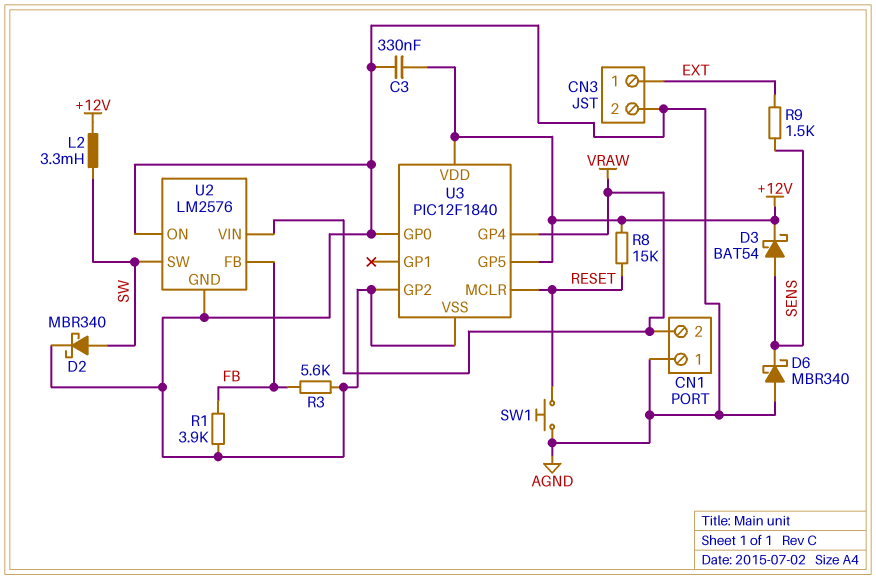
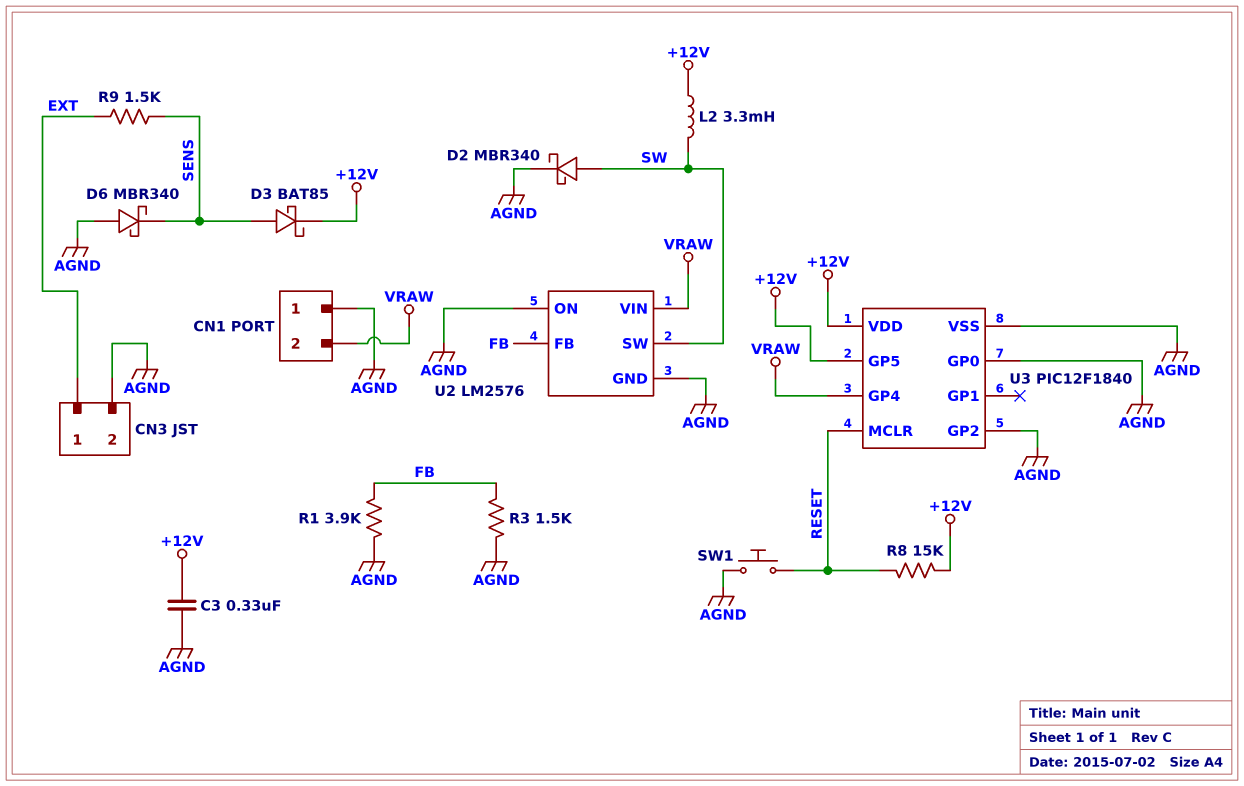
D3: schottky BAT54 (A SENS, K +12V) -> schottky BAT85 (A SENS, K +12V)
R3: 5.6k (AGND, FB) -> 1.5k (AGND, FB)

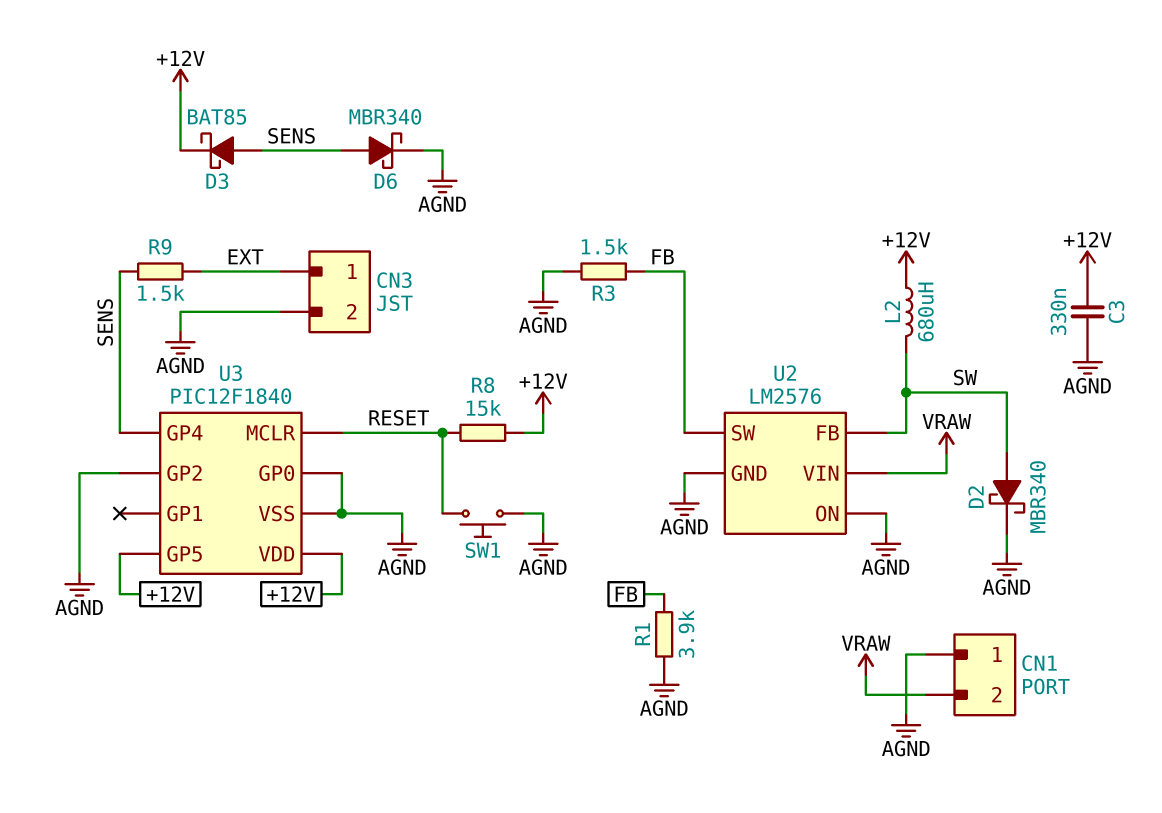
D6: schottky MBR340 (A AGND, K SENS) -> schottky MBR340 (A SENS, K AGND)
L2: 3.3mH (+12V, SW) -> 680uH (+12V, SW)
U2 pin FB: FB -> SW
U2 pin SW: SW -> FB
U3 pin GP4: VRAW -> SENS

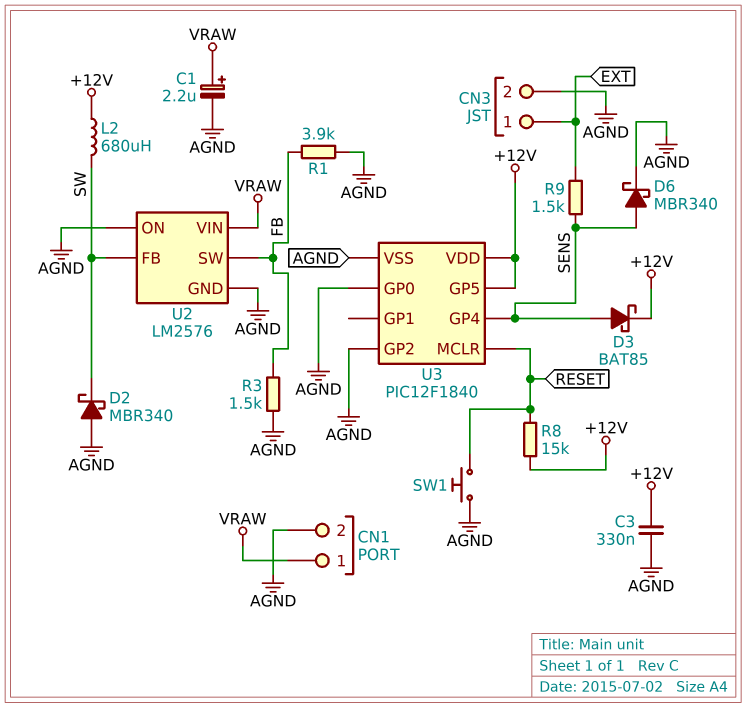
C1: none -> 2.2uF (plus VRAW, minus AGND)
CN1 pin 1: AGND -> VRAW
CN1 pin 2: VRAW -> AGND
D2: schottky MBR340 (A SW, K AGND) -> schottky MBR340 (A AGND, K SW)

